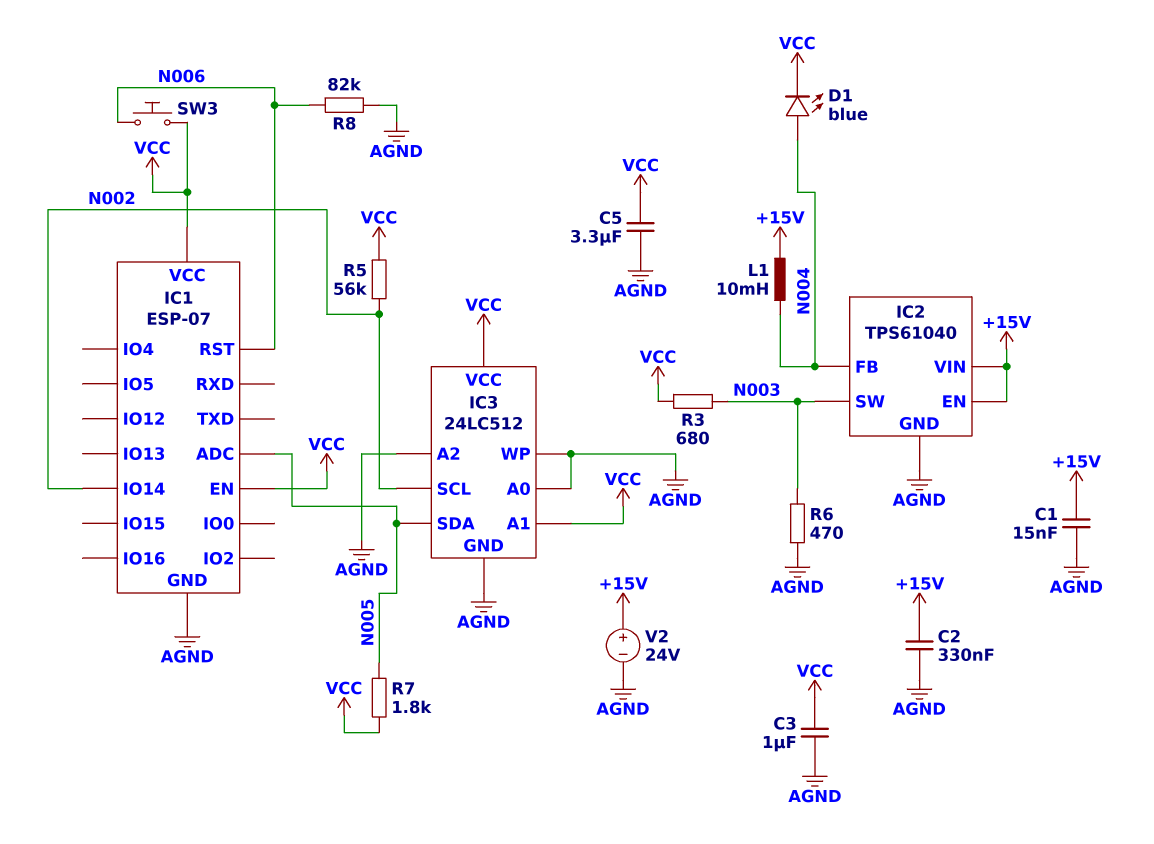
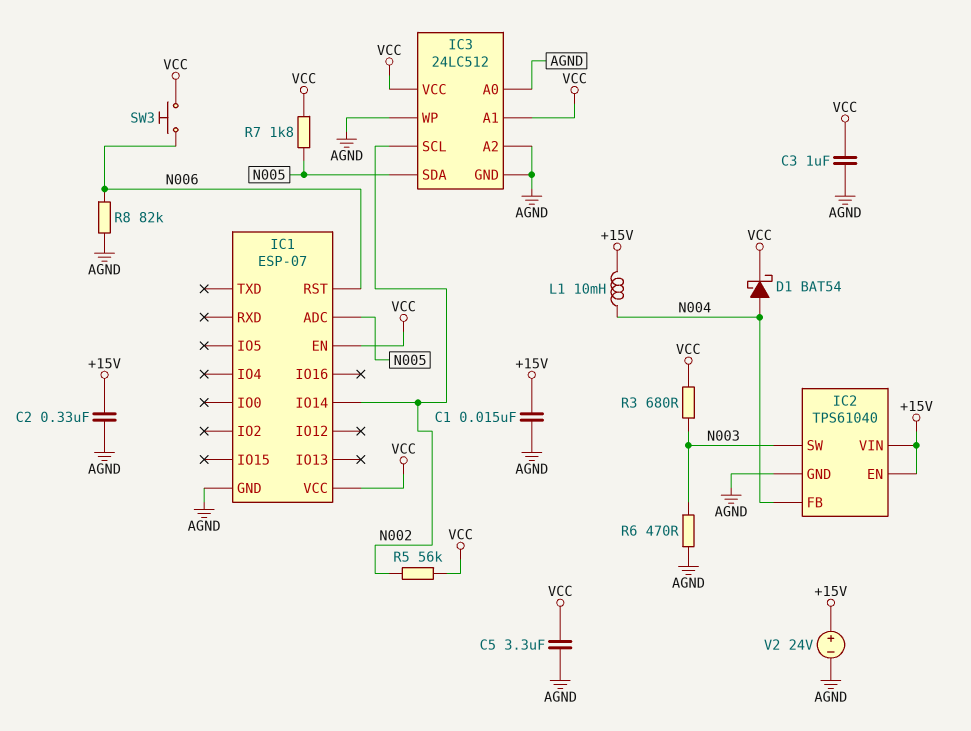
D1: LED blue (A N004, K VCC) -> schottky BAT54 (A N004, K VCC)

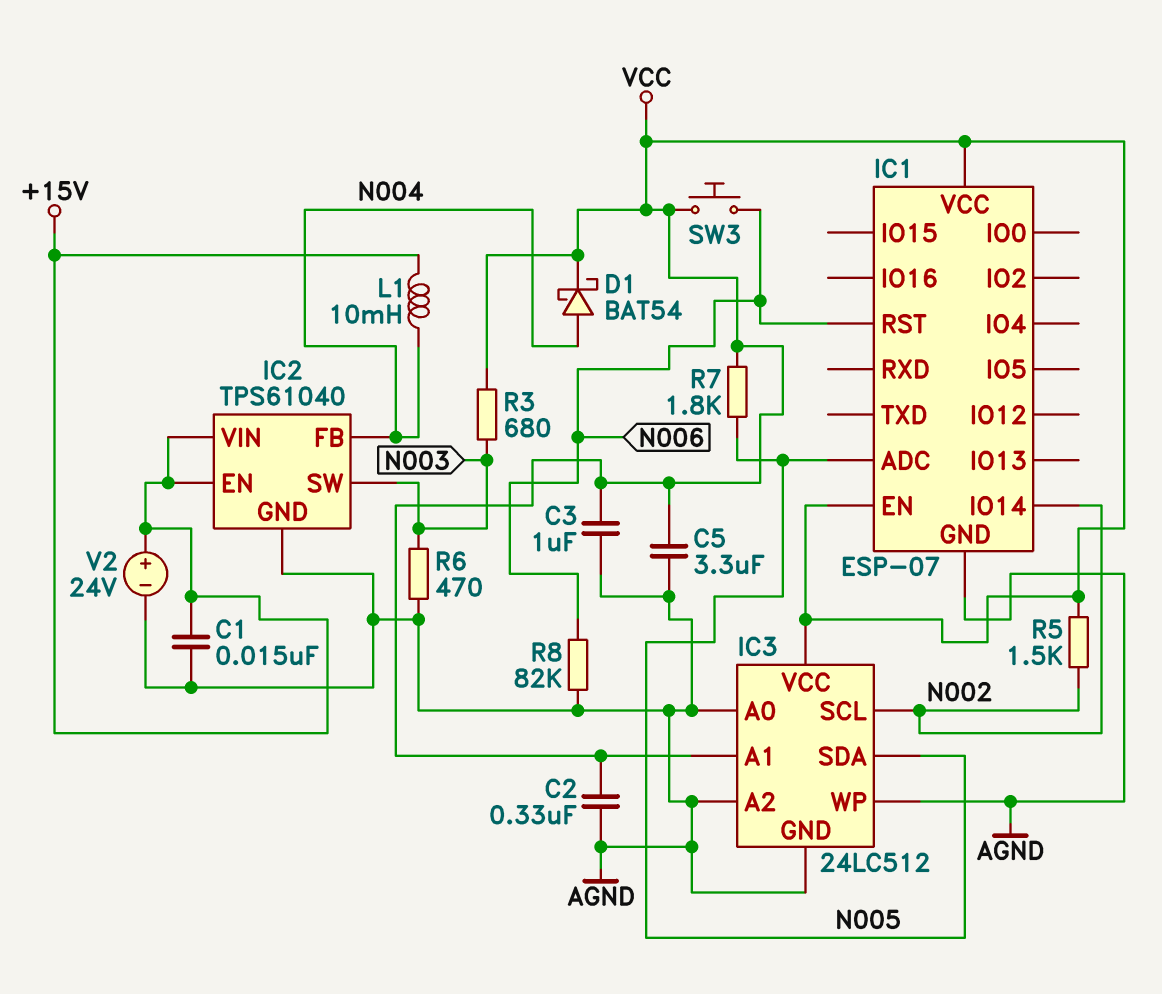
C2: 330nF (+15V, AGND) -> 330nF (AGND, VCC)
R5: 56k (N002, VCC) -> 1.5k (N002, VCC)

